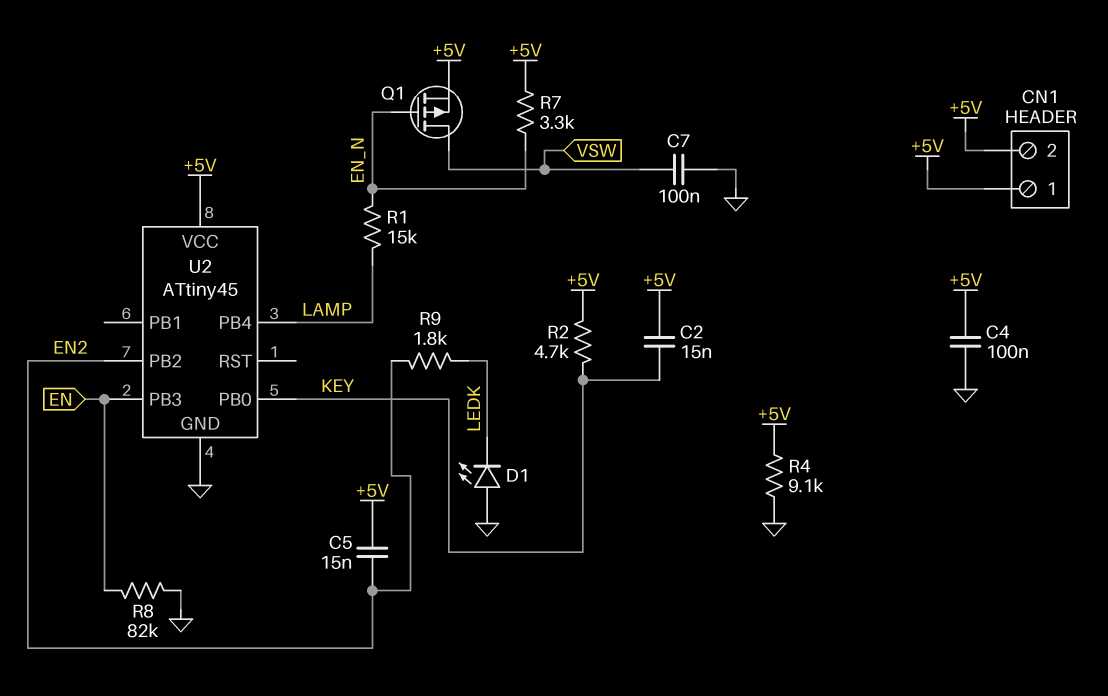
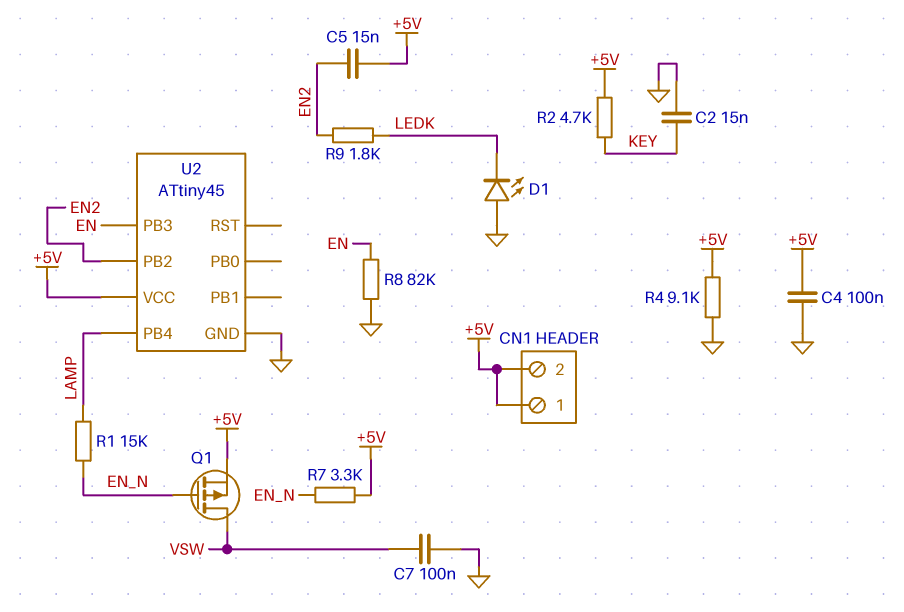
C2: 15nF (+5V, KEY) -> 15nF (GND, KEY)
U2 pin PB0: KEY -> none

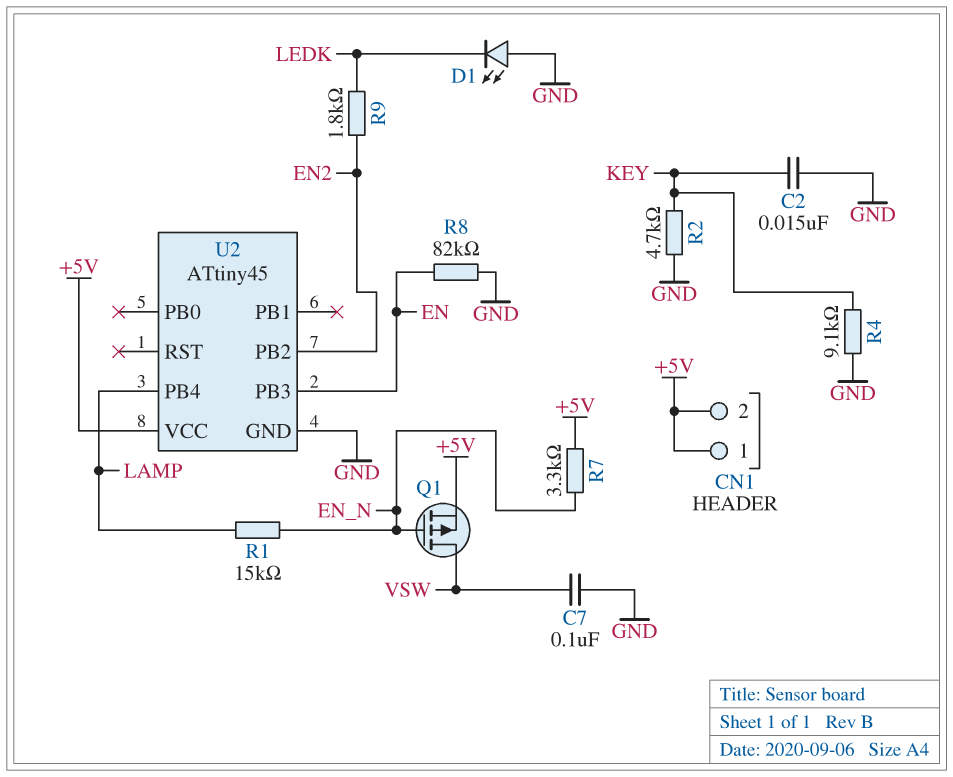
C4: 100nF (+5V, GND) -> none
C5: 15nF (+5V, EN2) -> none
R2: 4.7k (+5V, KEY) -> 4.7k (GND, KEY)
R4: 9.1k (+5V, GND) -> 9.1k (GND, KEY)

